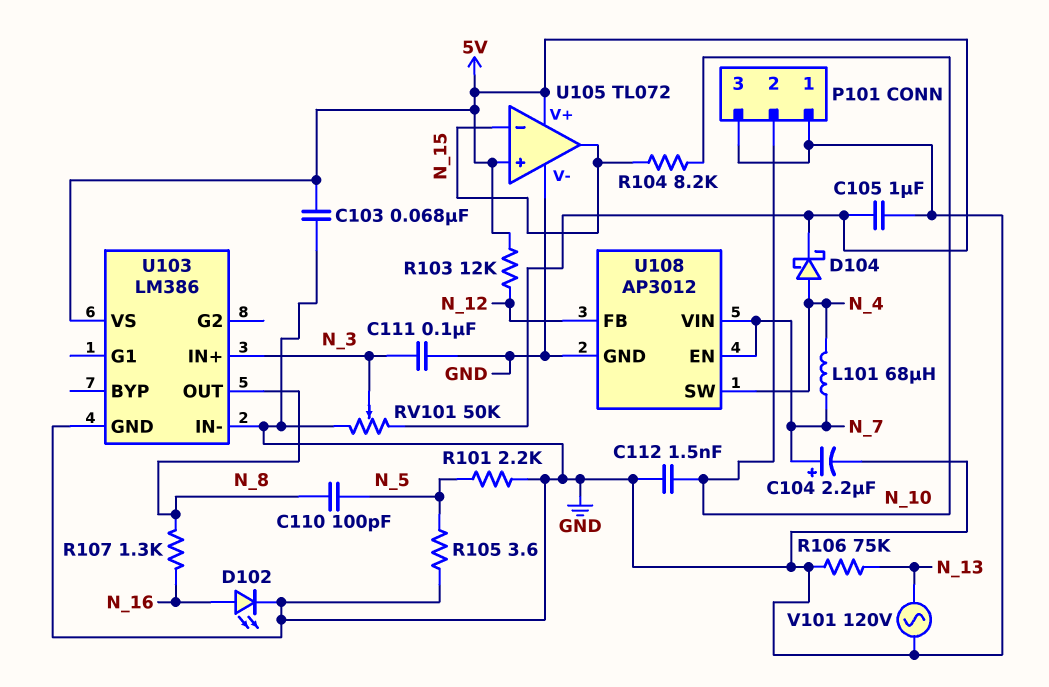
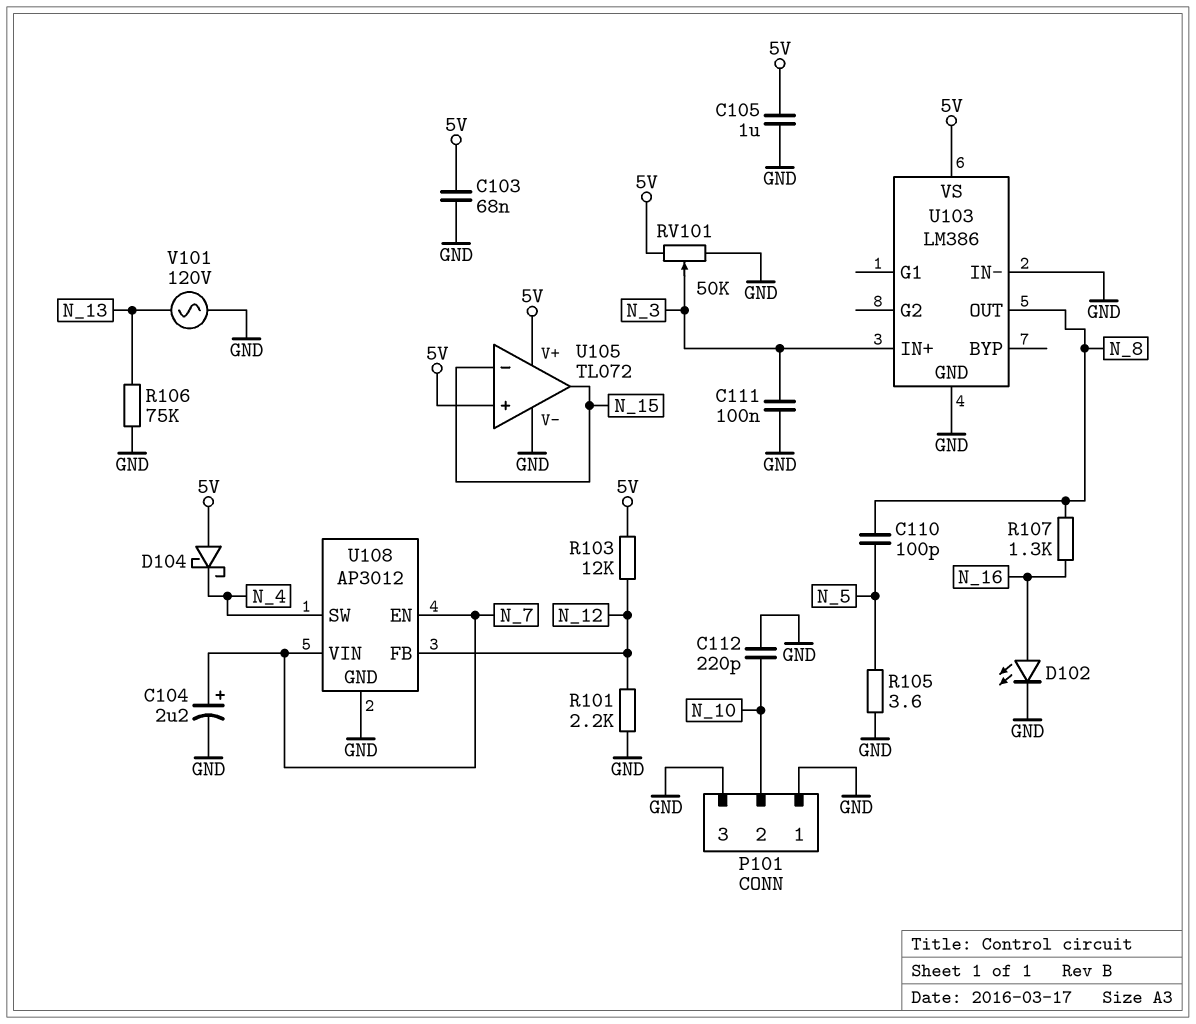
C112: 1.5nF (GND, N_10) -> 220pF (GND, N_10)
D104: schottky (A N_4, K 5V) -> schottky (A 5V, K N_4)
L101: 68uH (N_4, N_7) -> none
R101: 2.2k (GND, N_5) -> 2.2k (GND, N_12)
R104: 8.2k (N_10, N_15) -> none

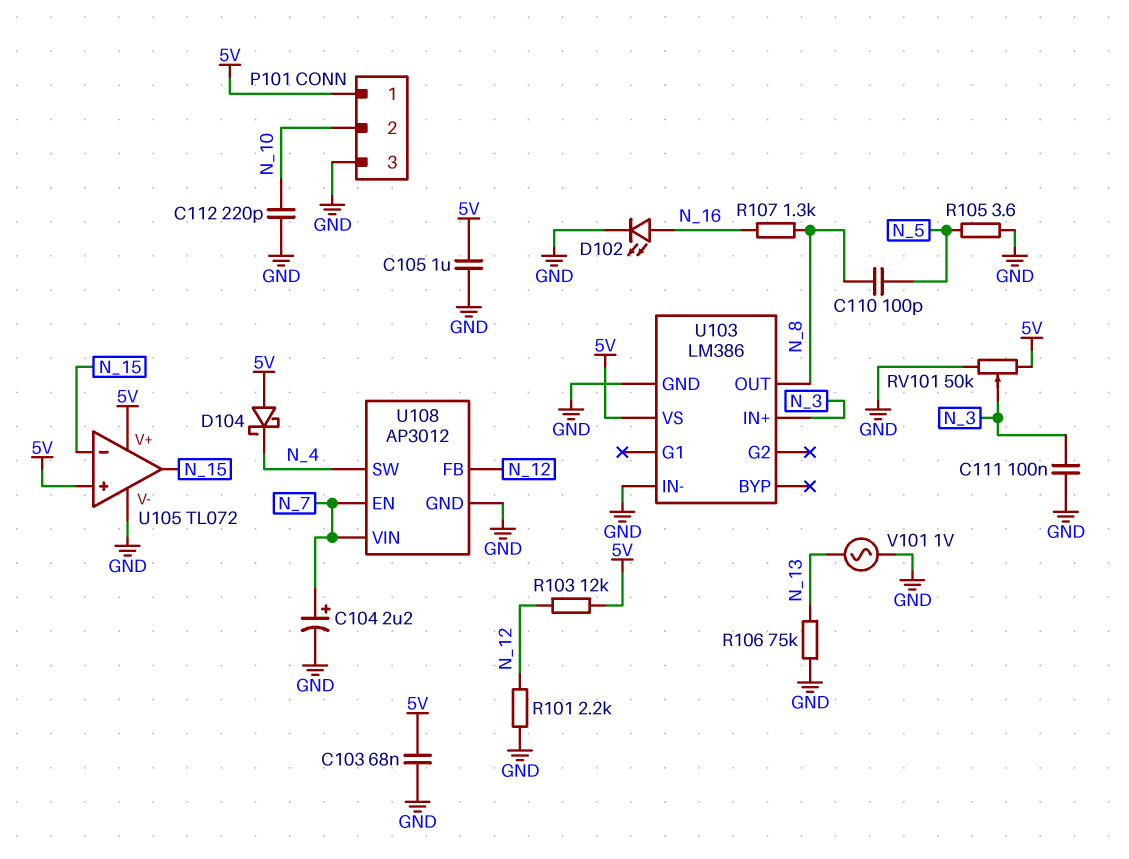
P101 pin 1: GND -> 5V
V101: AC 120V (GND, N_13) -> AC 1V (GND, N_13)

